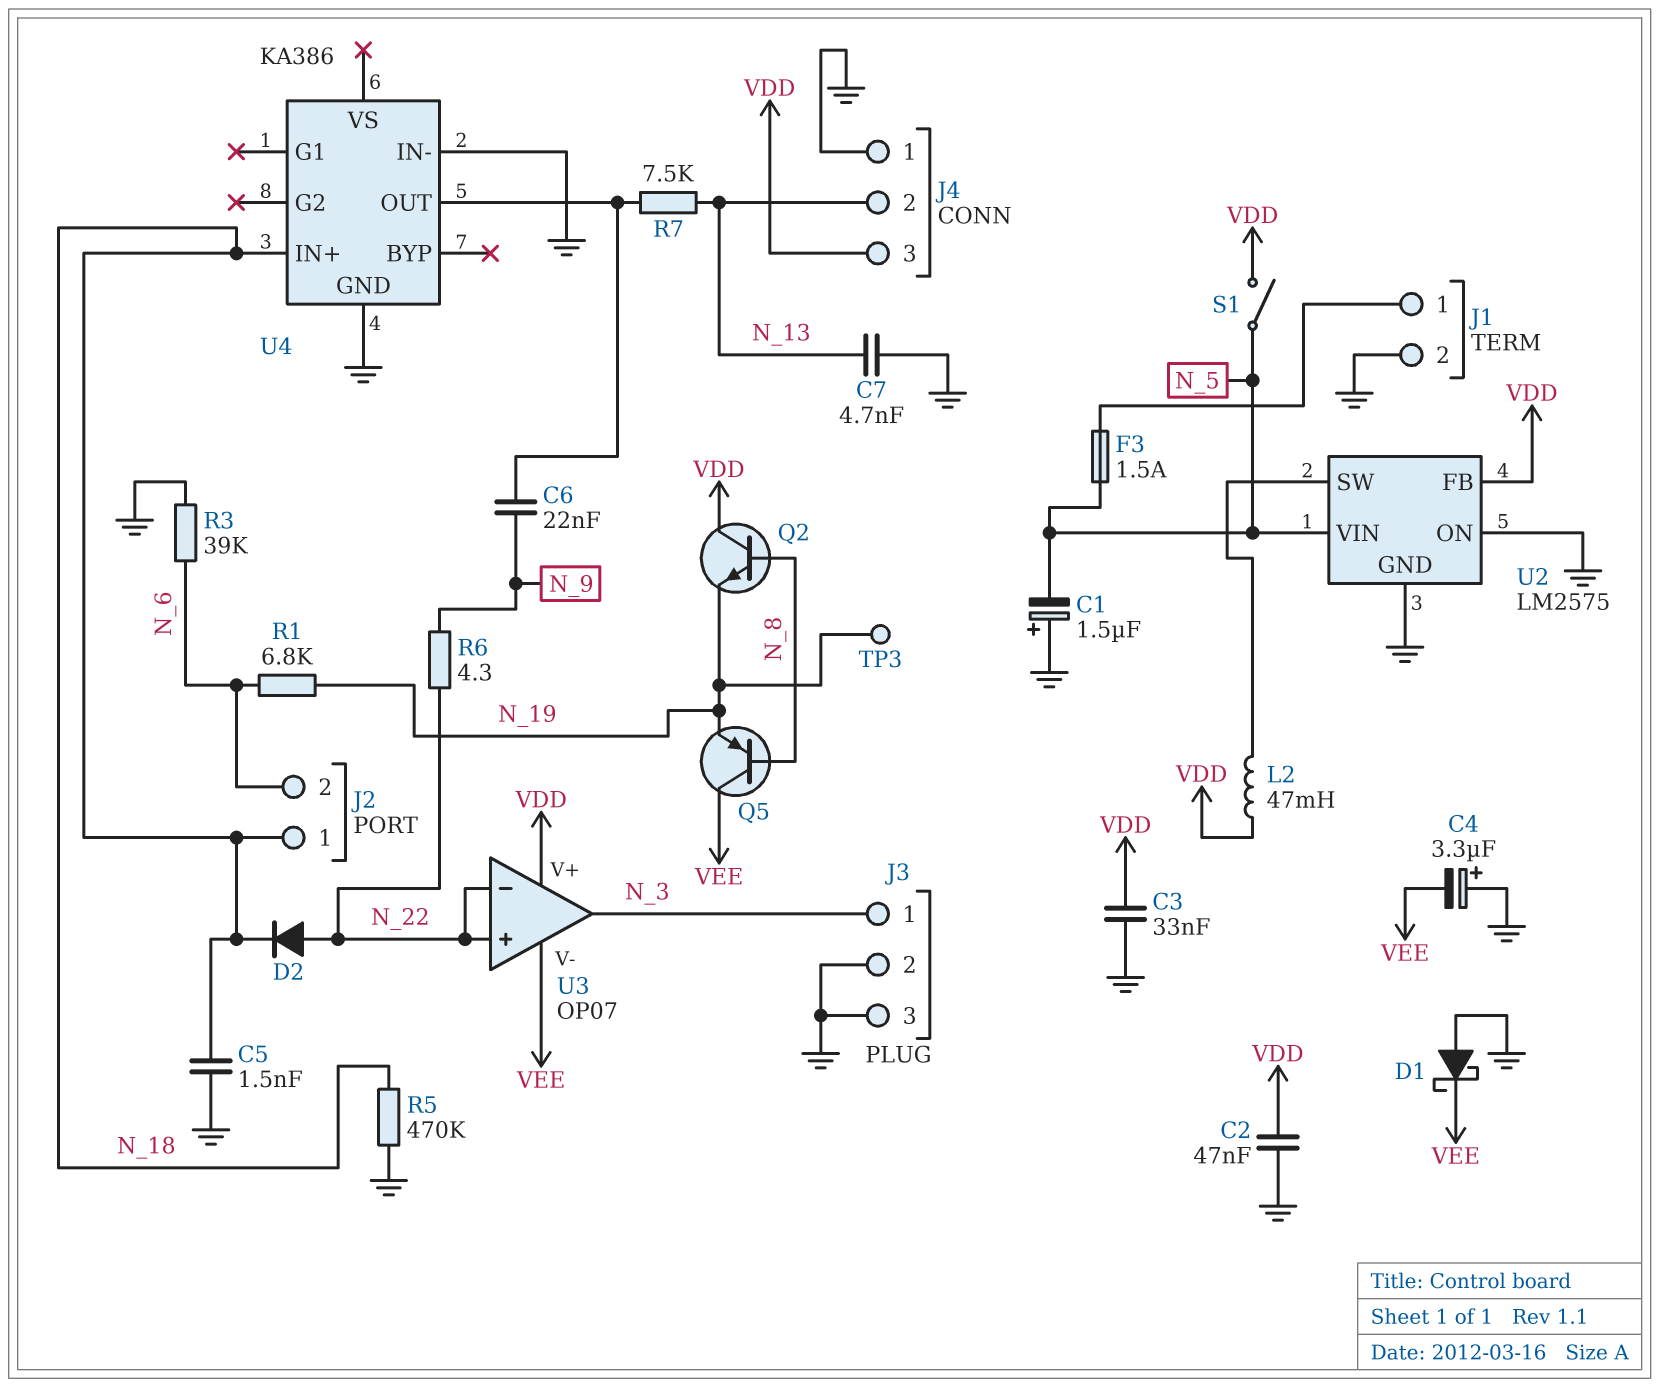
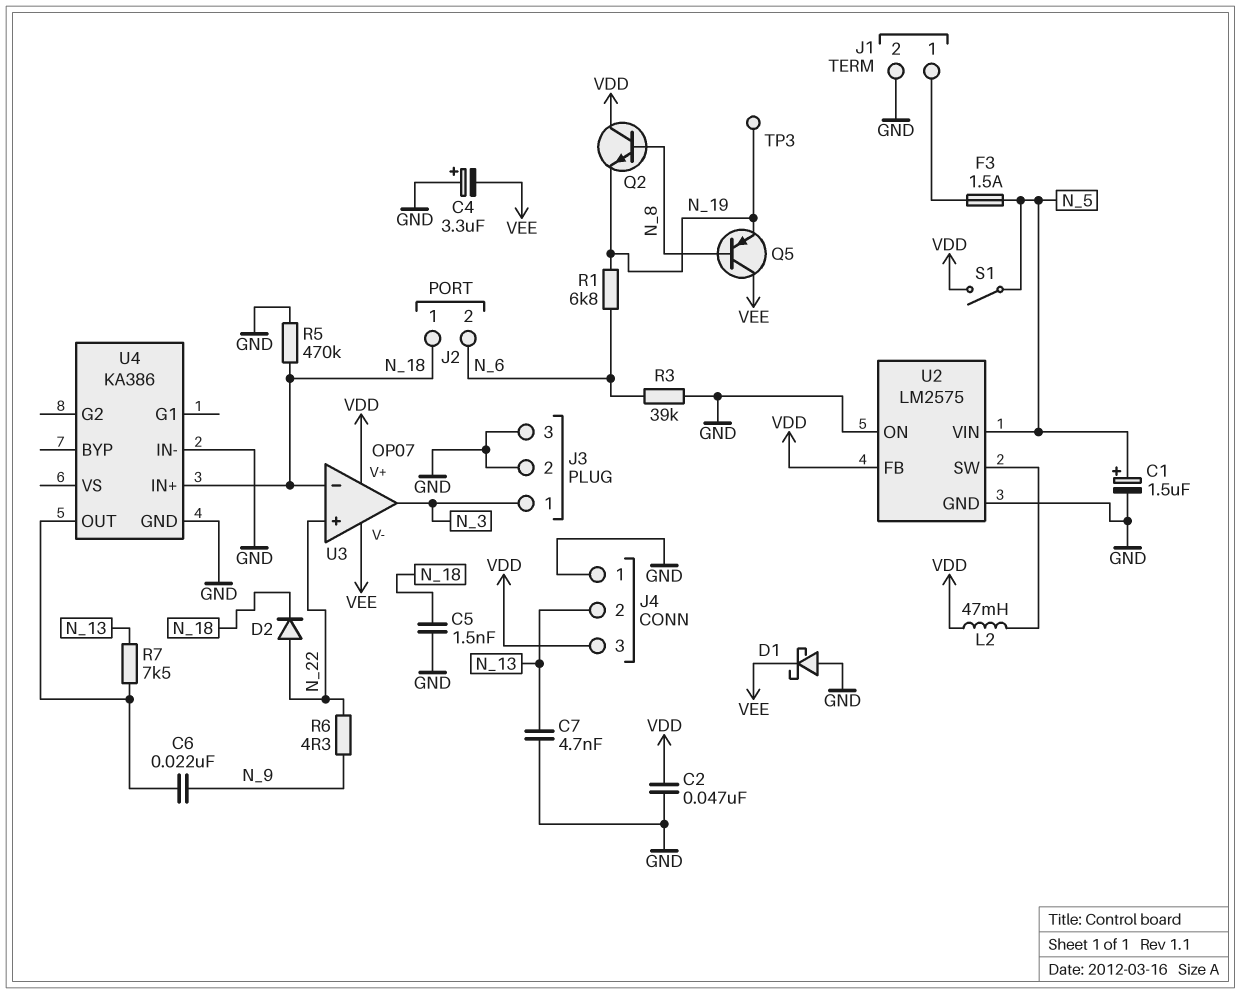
C1: 1.5uF (plus GND, minus N_5) -> 1.5uF (plus N_5, minus GND)
C3: 33nF (GND, VDD) -> none
U3 pin in-: N_22 -> N_18

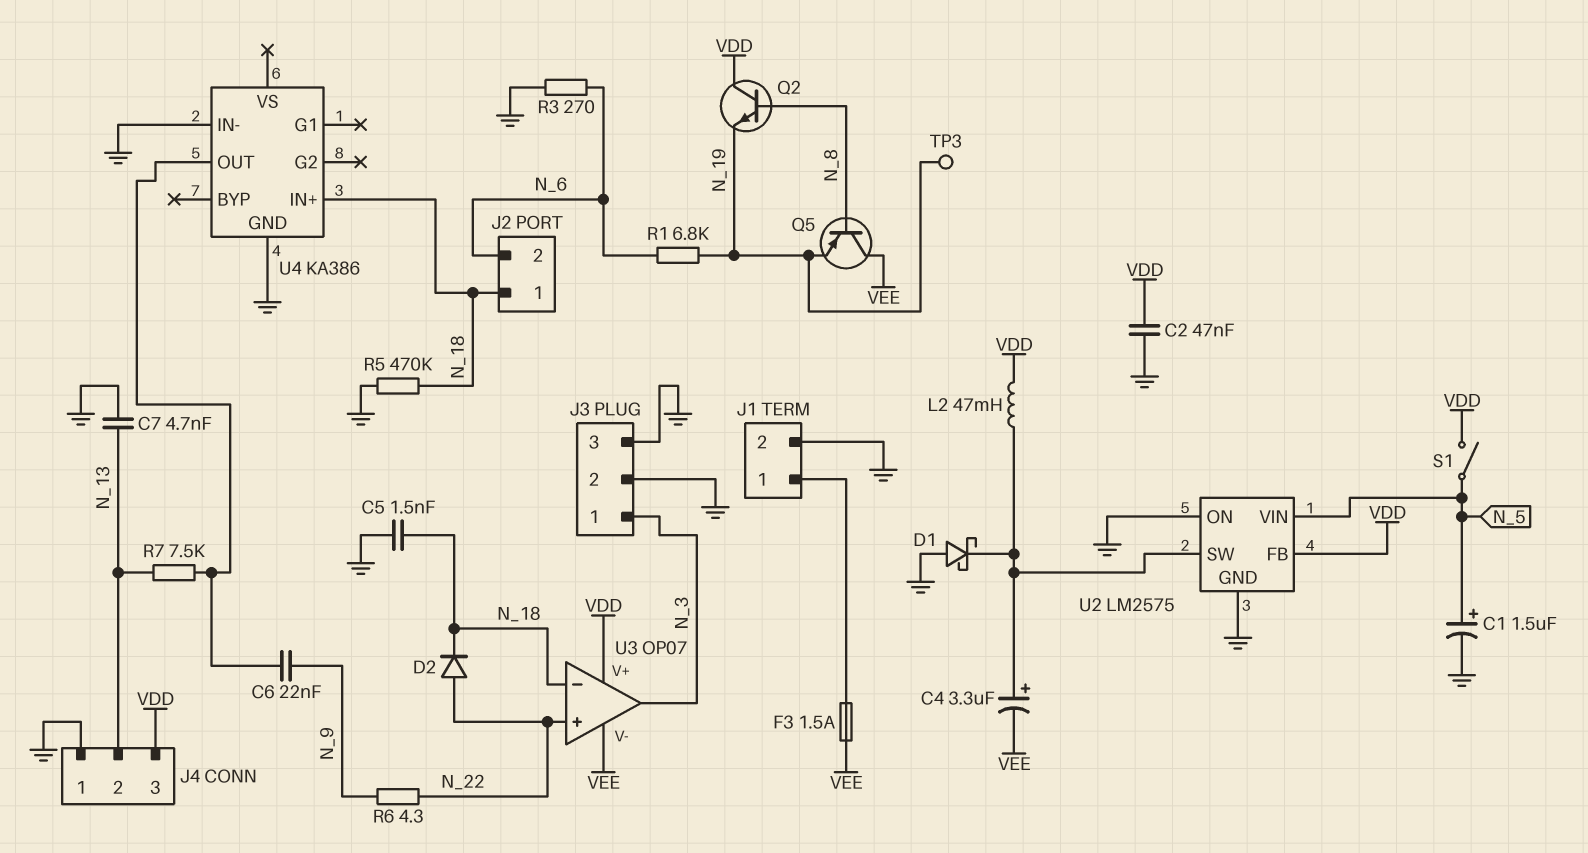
C4: 3.3uF (plus GND, minus VEE) -> 3.3uF (plus U2/SW, minus VEE)
D1: schottky (A GND, K VEE) -> schottky (A GND, K U2/SW)
F3: 1.5A (J1/1, N_5) -> 1.5A (J1/1, VEE)
R3: 39k (GND, N_6) -> 270 (GND, N_6)

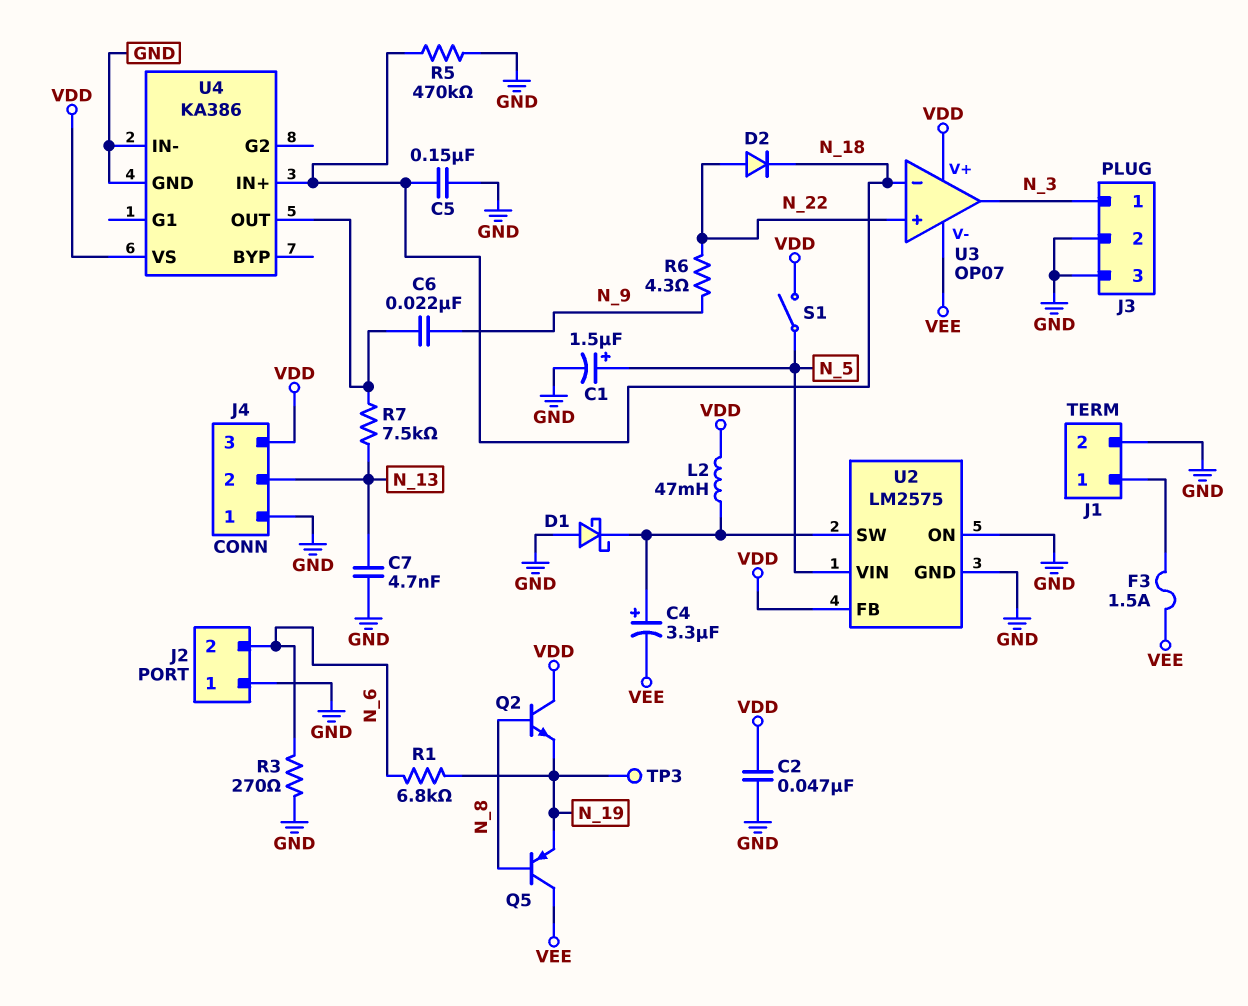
C5: 1.5nF (GND, N_18) -> 150nF (GND, N_18)
J2 pin 1: N_18 -> GND
U4 pin VS: none -> VDD

